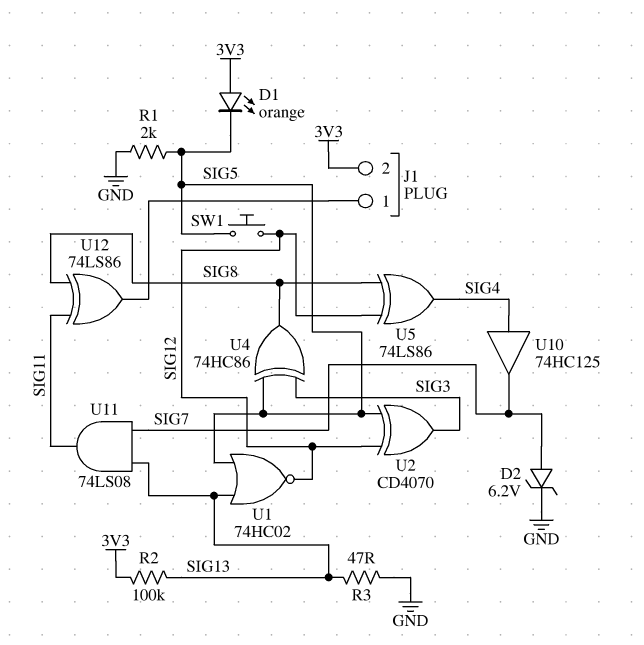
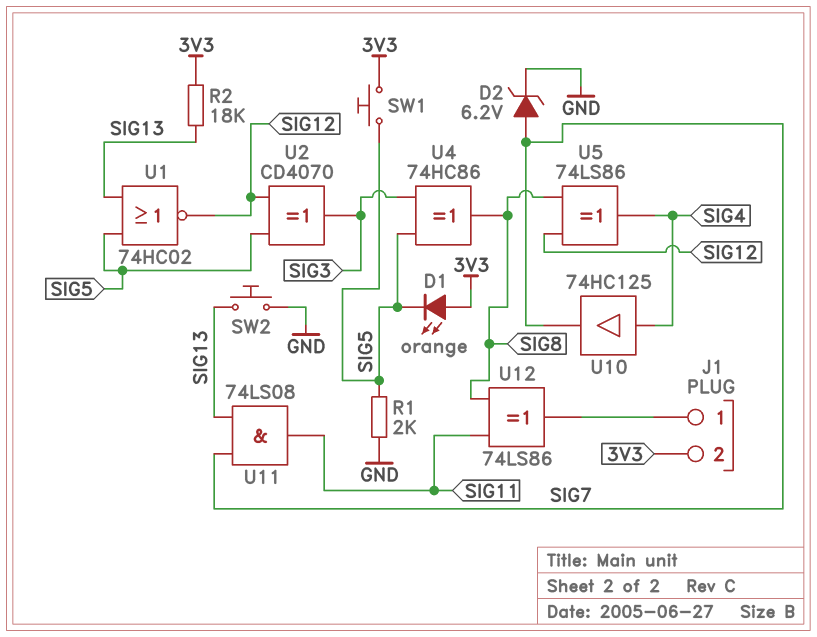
R2: 100k (3V3, SIG13) -> 18k (3V3, SIG13)
R3: 47 (GND, SIG13) -> none
SW1: button (SIG5, SIG12) -> button (3V3, SIG5)
SW2: none -> button (GND, SIG13)

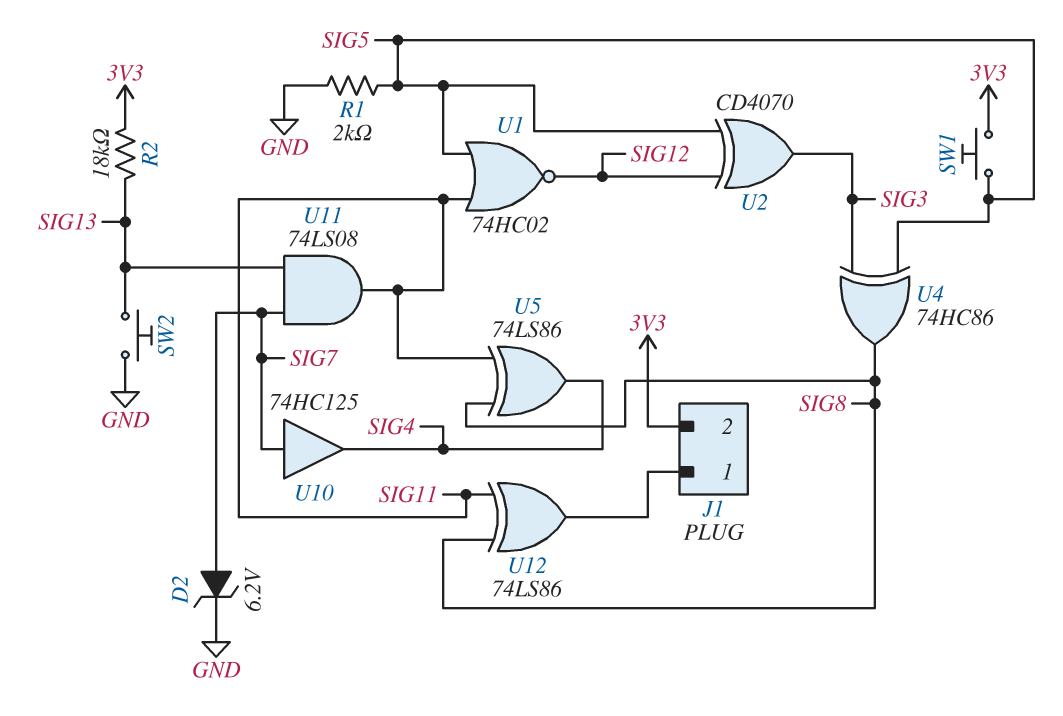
D1: LED orange (A 3V3, K SIG5) -> none
U1: NOR 74HC02 (in SIG5, in SIG13, out SIG12) -> NOR 74HC02 (in SIG5, in SIG11, out SIG12)
U5: XOR 74LS86 (in SIG8, in SIG12, out SIG4) -> XOR 74LS86 (in SIG8, in SIG11, out SIG4)
U10: buffer 74HC125 (in SIG4, out SIG7) -> buffer 74HC125 (in SIG7, out SIG4)

